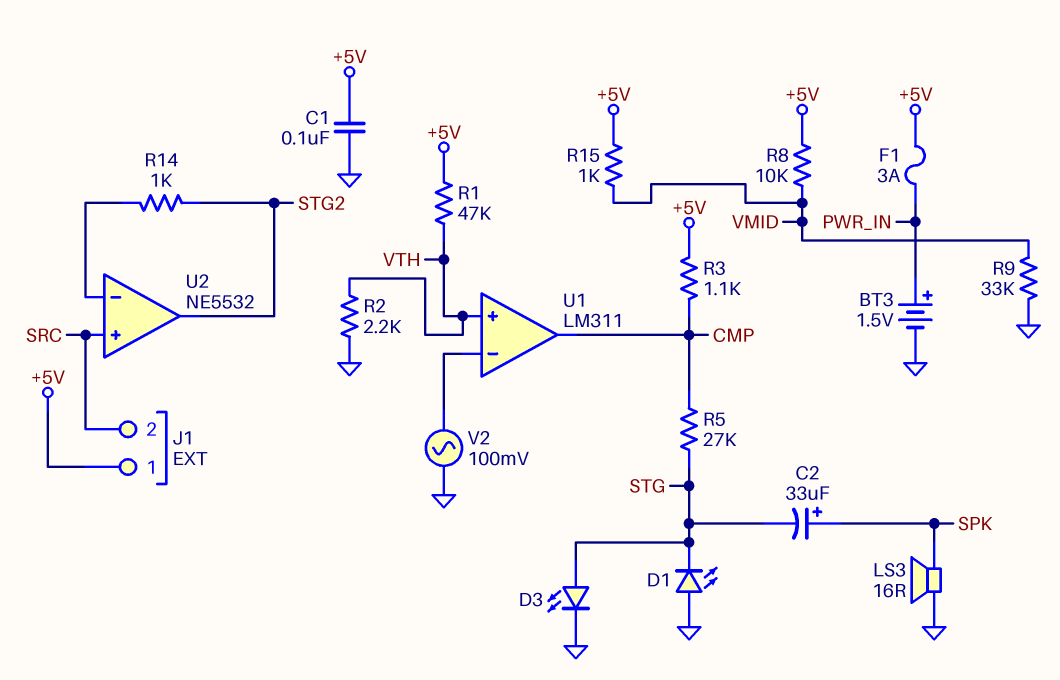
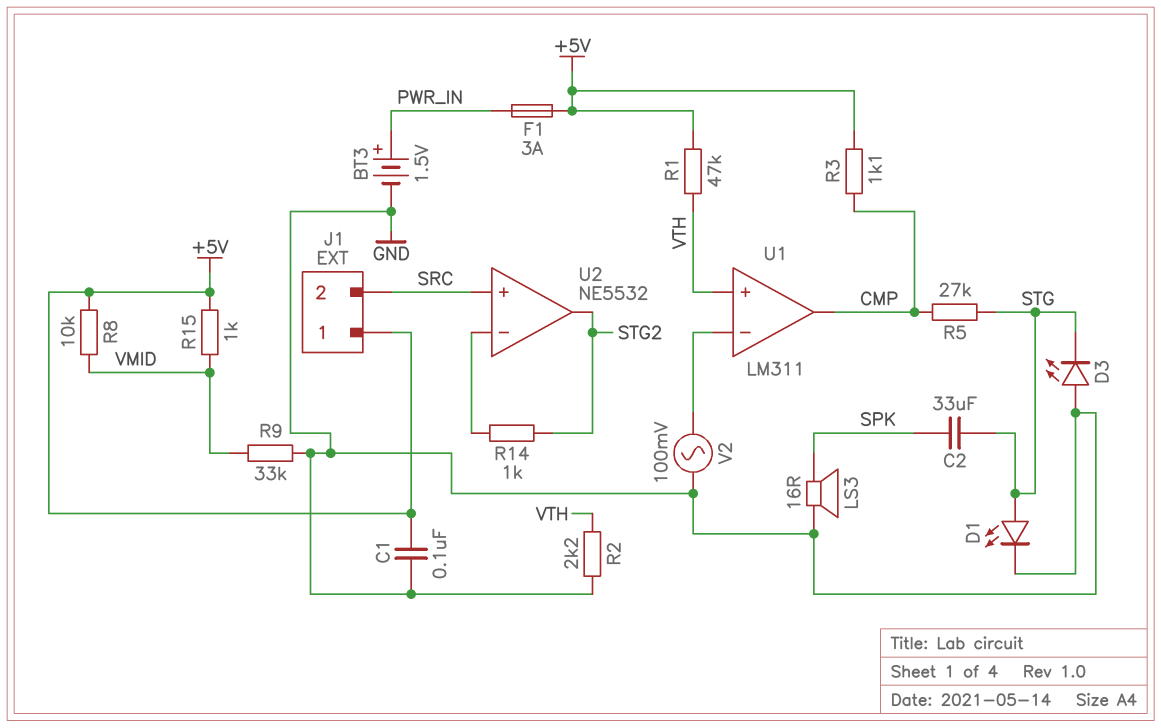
C2: 33uF (plus SPK, minus STG) -> 33uF (SPK, STG)
D1: LED (A GND, K STG) -> LED (A STG, K GND)
D3: LED (A STG, K GND) -> LED (A GND, K STG)

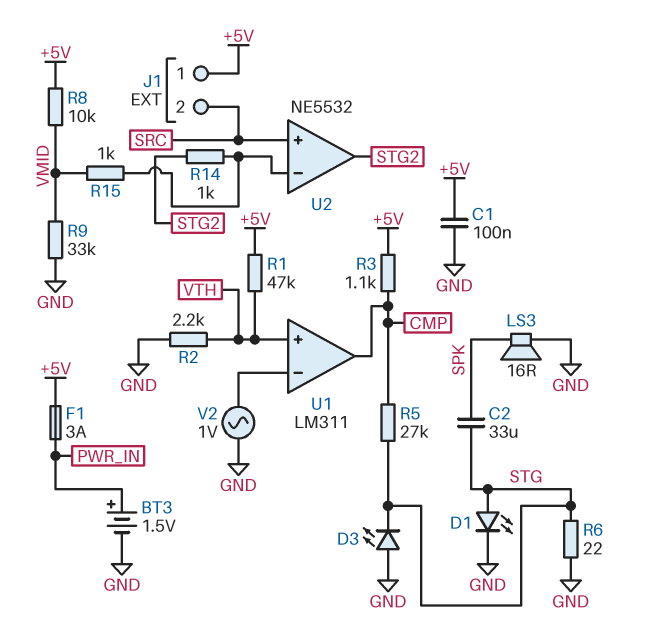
R6: none -> 22 (GND, STG)
R15: 1k (+5V, VMID) -> 1k (U2/in-, VMID)
V2: AC 100mV (GND, U1/in-) -> AC 1V (GND, U1/in-)

